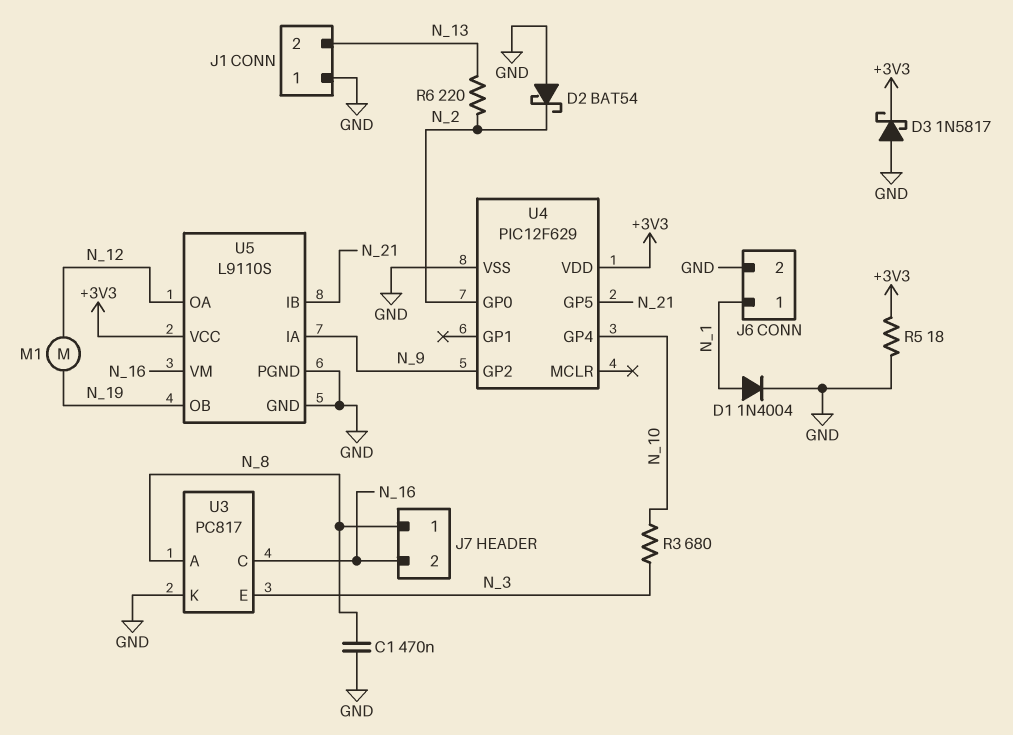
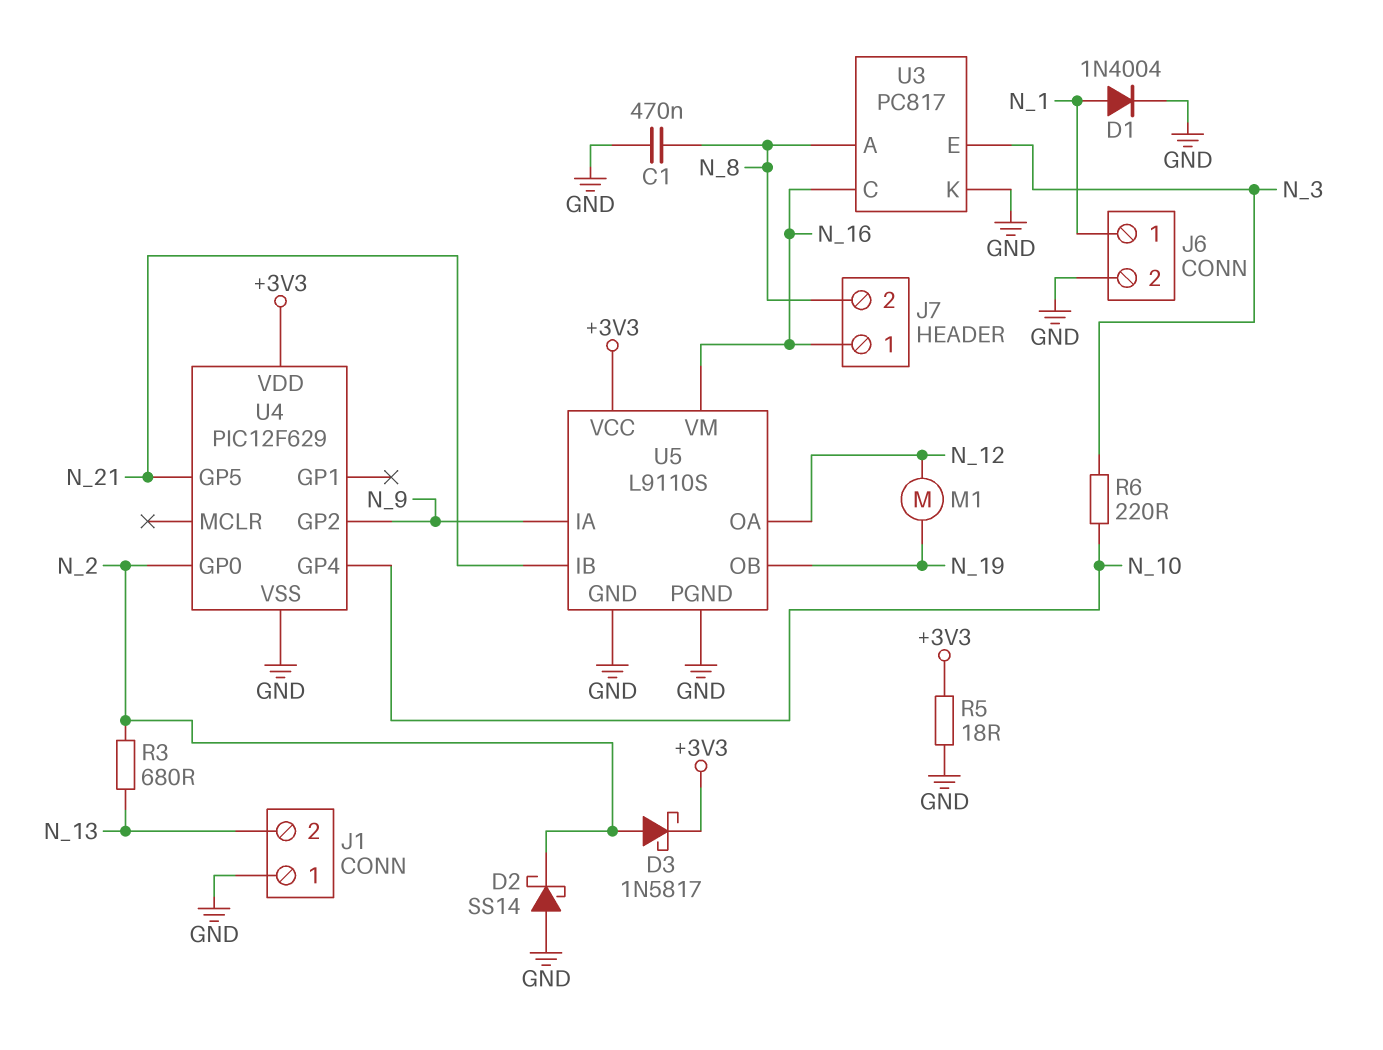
D2: schottky BAT54 (A GND, K N_2) -> schottky SS14 (A GND, K N_2)
D3: schottky 1N5817 (A GND, K +3V3) -> schottky 1N5817 (A N_2, K +3V3)
J7 pin 1: N_8 -> N_16
J7 pin 2: N_16 -> N_8
R3: 680 (N_3, N_10) -> 680 (N_2, N_13)
R6: 220 (N_2, N_13) -> 220 (N_3, N_10)

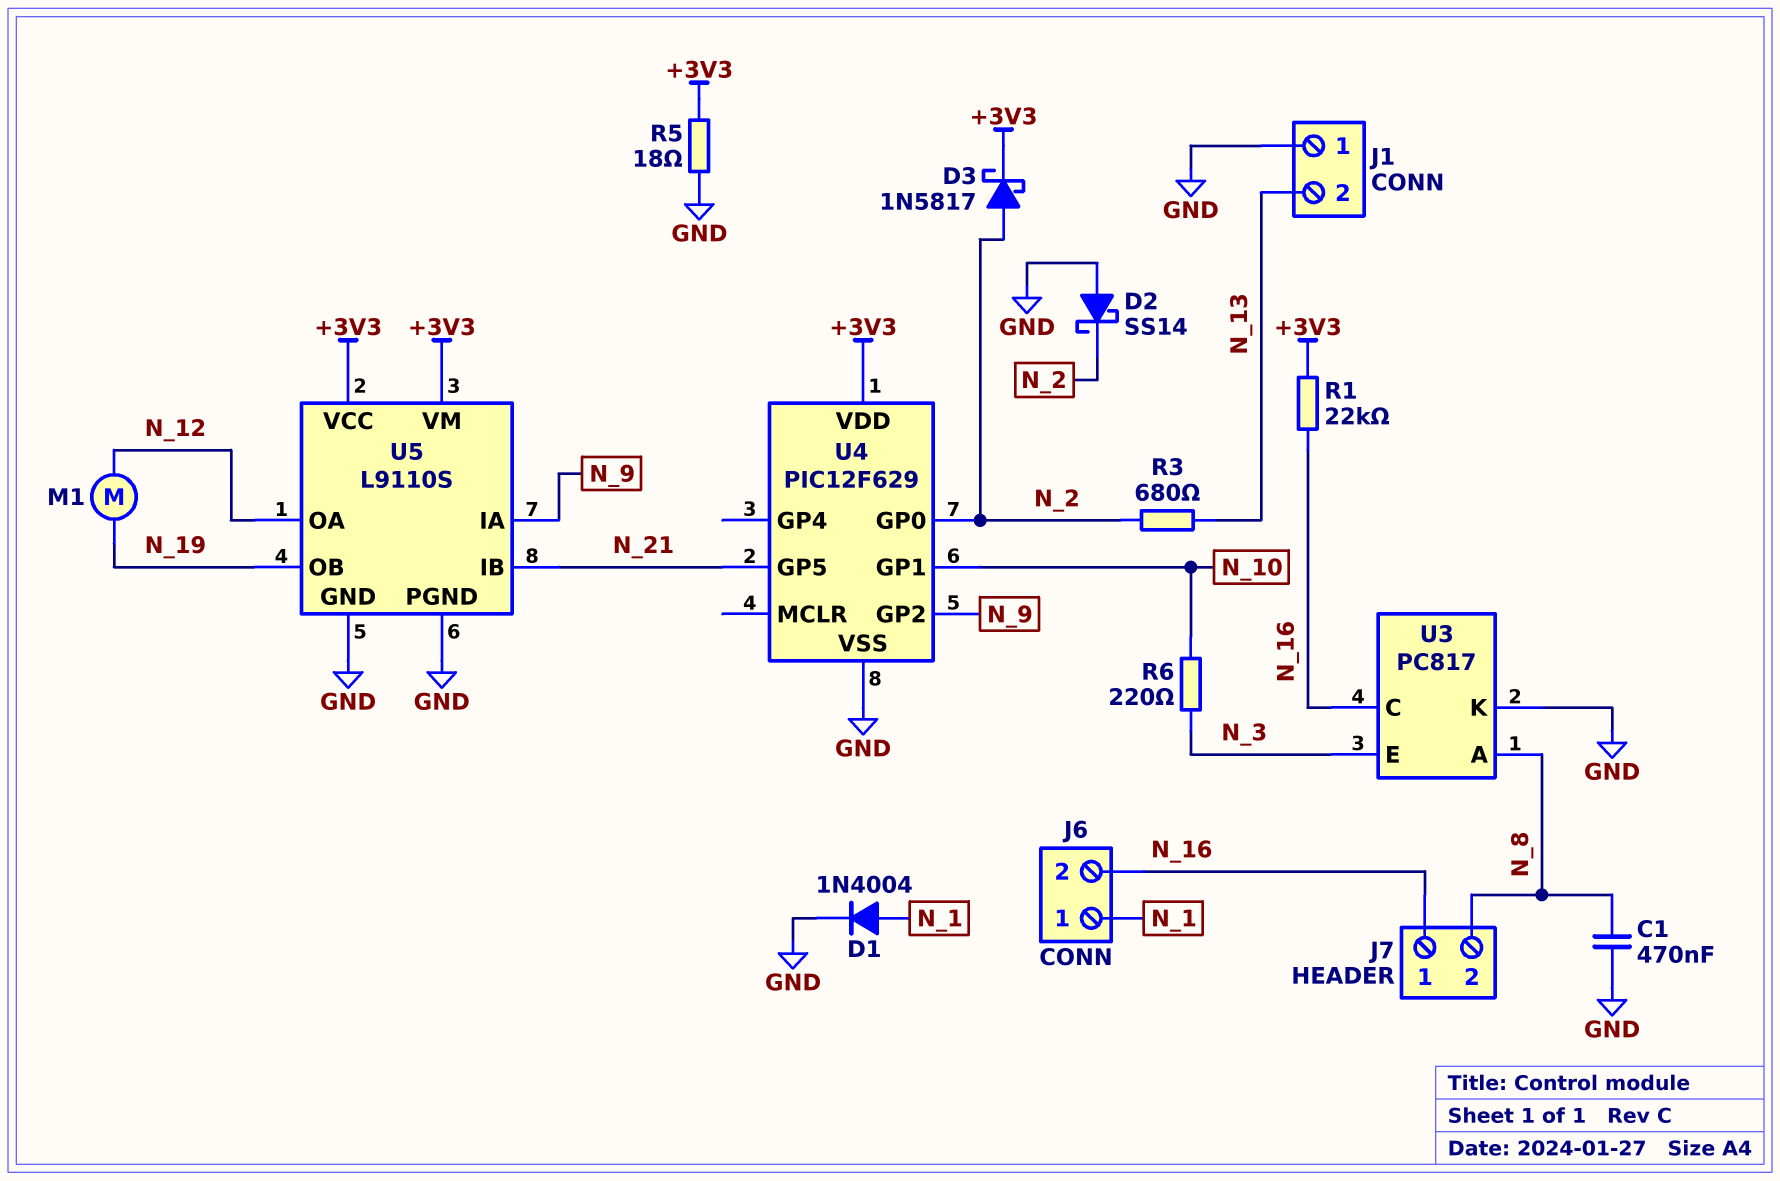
J6 pin 2: GND -> N_16
R1: none -> 22k (+3V3, N_16)
U4 pin GP1: none -> N_10
U4 pin GP4: N_10 -> none
U5 pin VM: N_16 -> +3V3

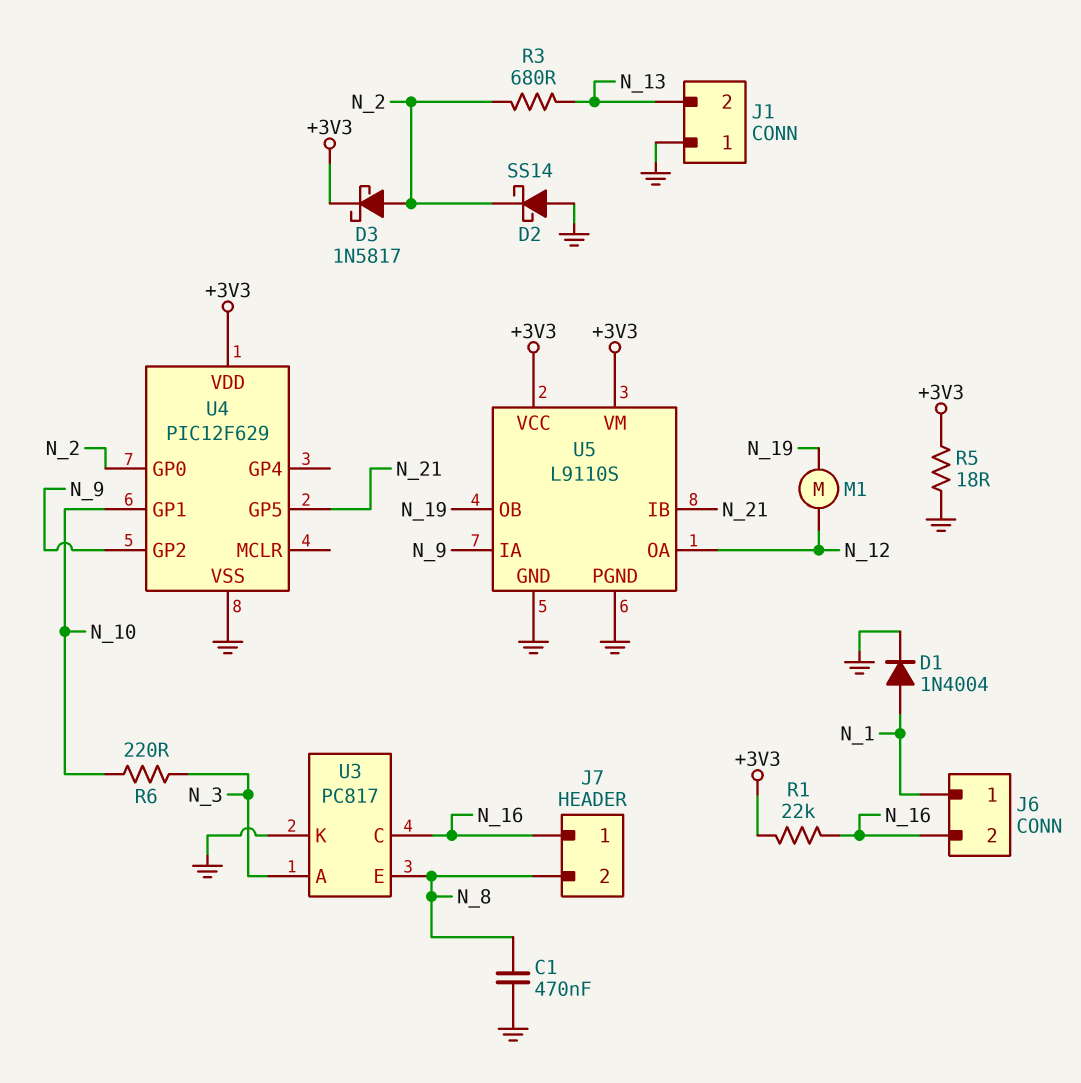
U3 pin A: N_8 -> N_3
U3 pin E: N_3 -> N_8

